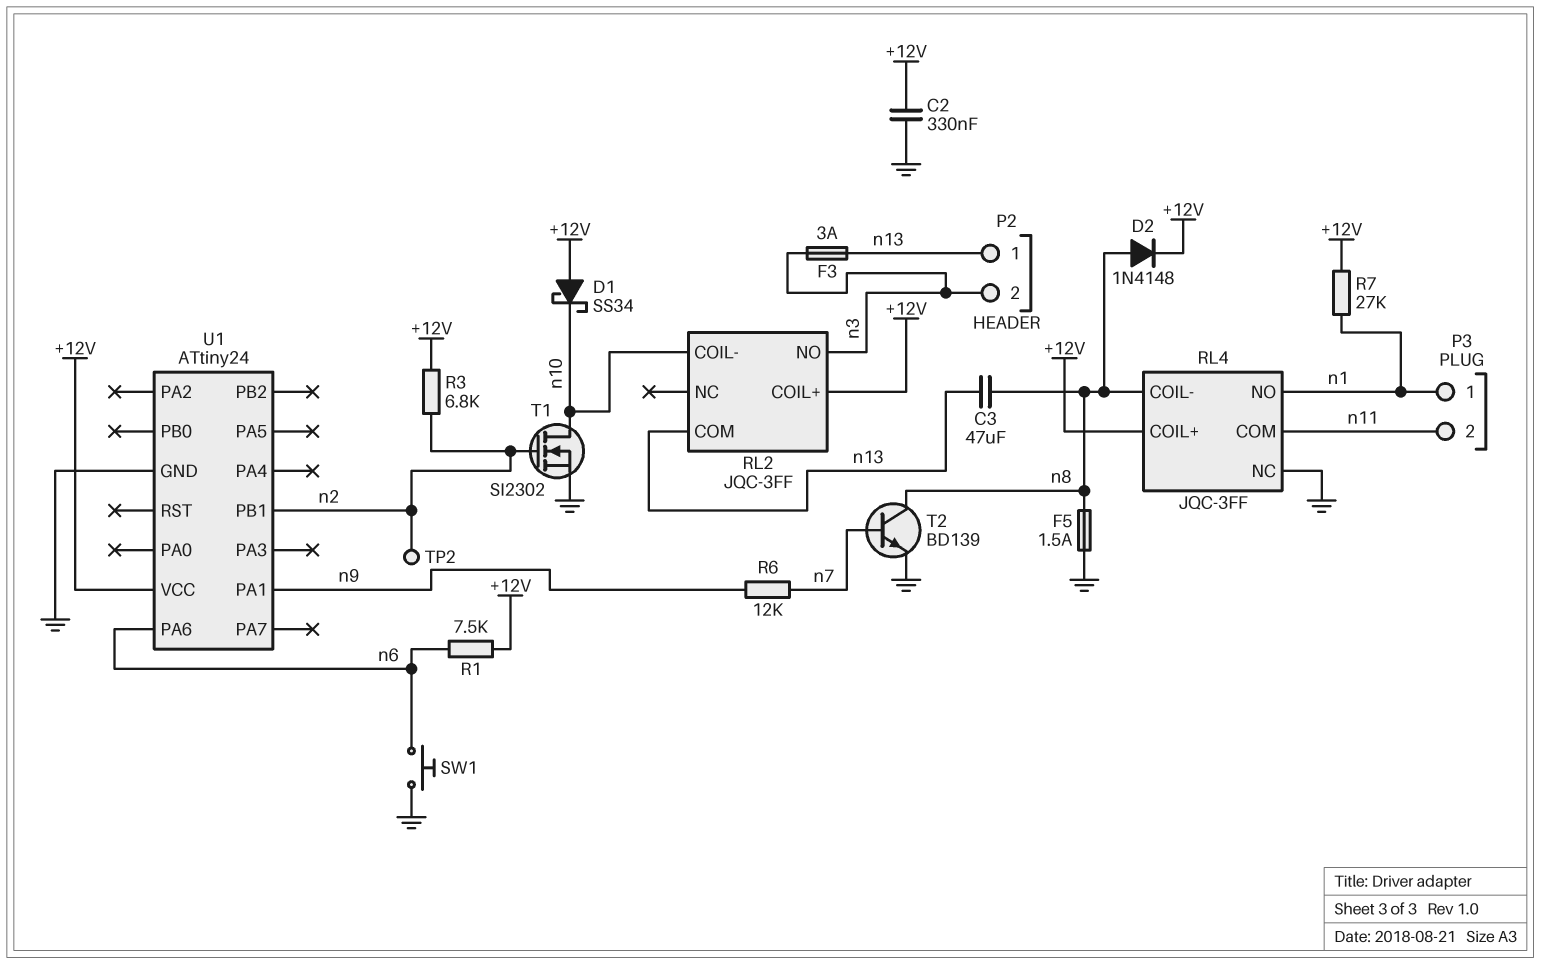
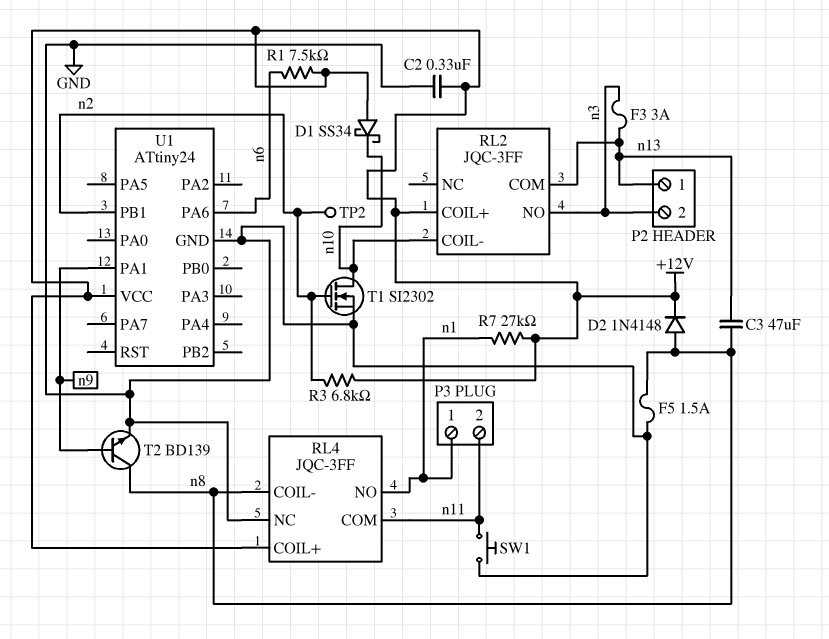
R6: 12k (n7, n9) -> none
SW1: button (GND, n6) -> button (GND, n11)
T2: NPN BD139 (B n7, C n8, E GND) -> NPN BD139 (B n9, C n8, E GND)

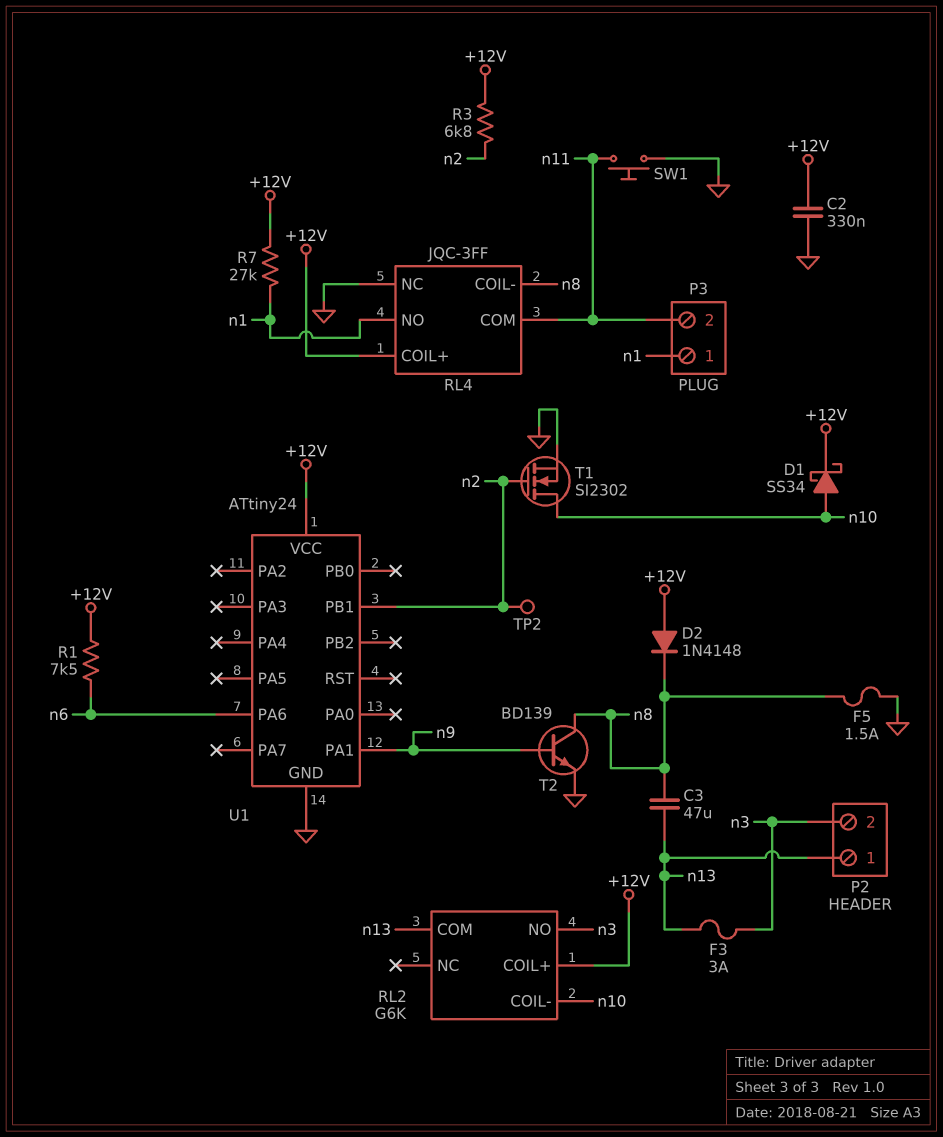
D1: schottky SS34 (A +12V, K n10) -> schottky SS34 (A n10, K +12V)
D2: diode 1N4148 (A n8, K +12V) -> diode 1N4148 (A +12V, K n8)
RL2: JQC-3FF -> G6K

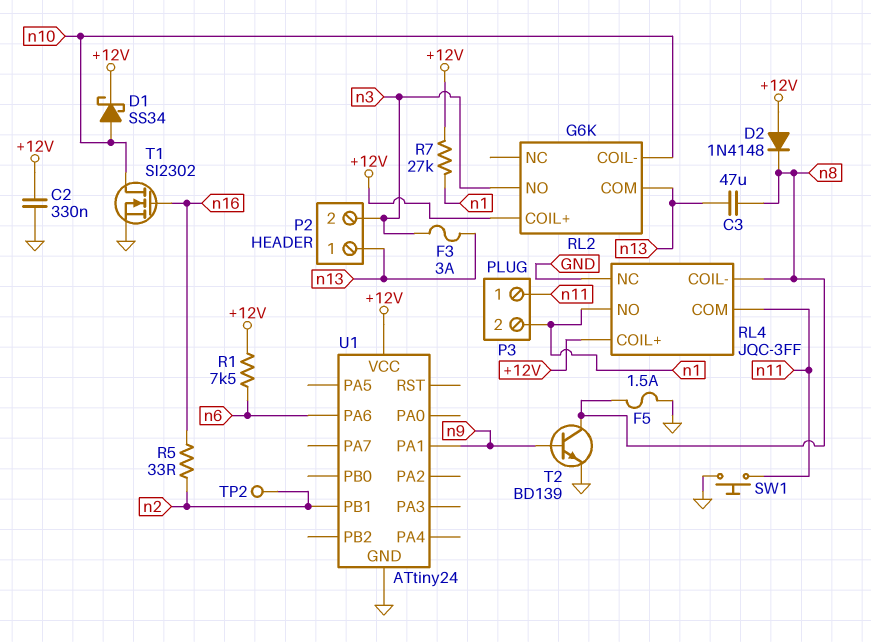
P3 pin 1: n1 -> n11
P3 pin 2: n11 -> n1
R3: 6.8k (+12V, n2) -> none
R5: none -> 33 (n2, n16)
T1: NMOS SI2302 (G n2, D n10, S GND) -> NMOS SI2302 (G n16, D n10, S GND)

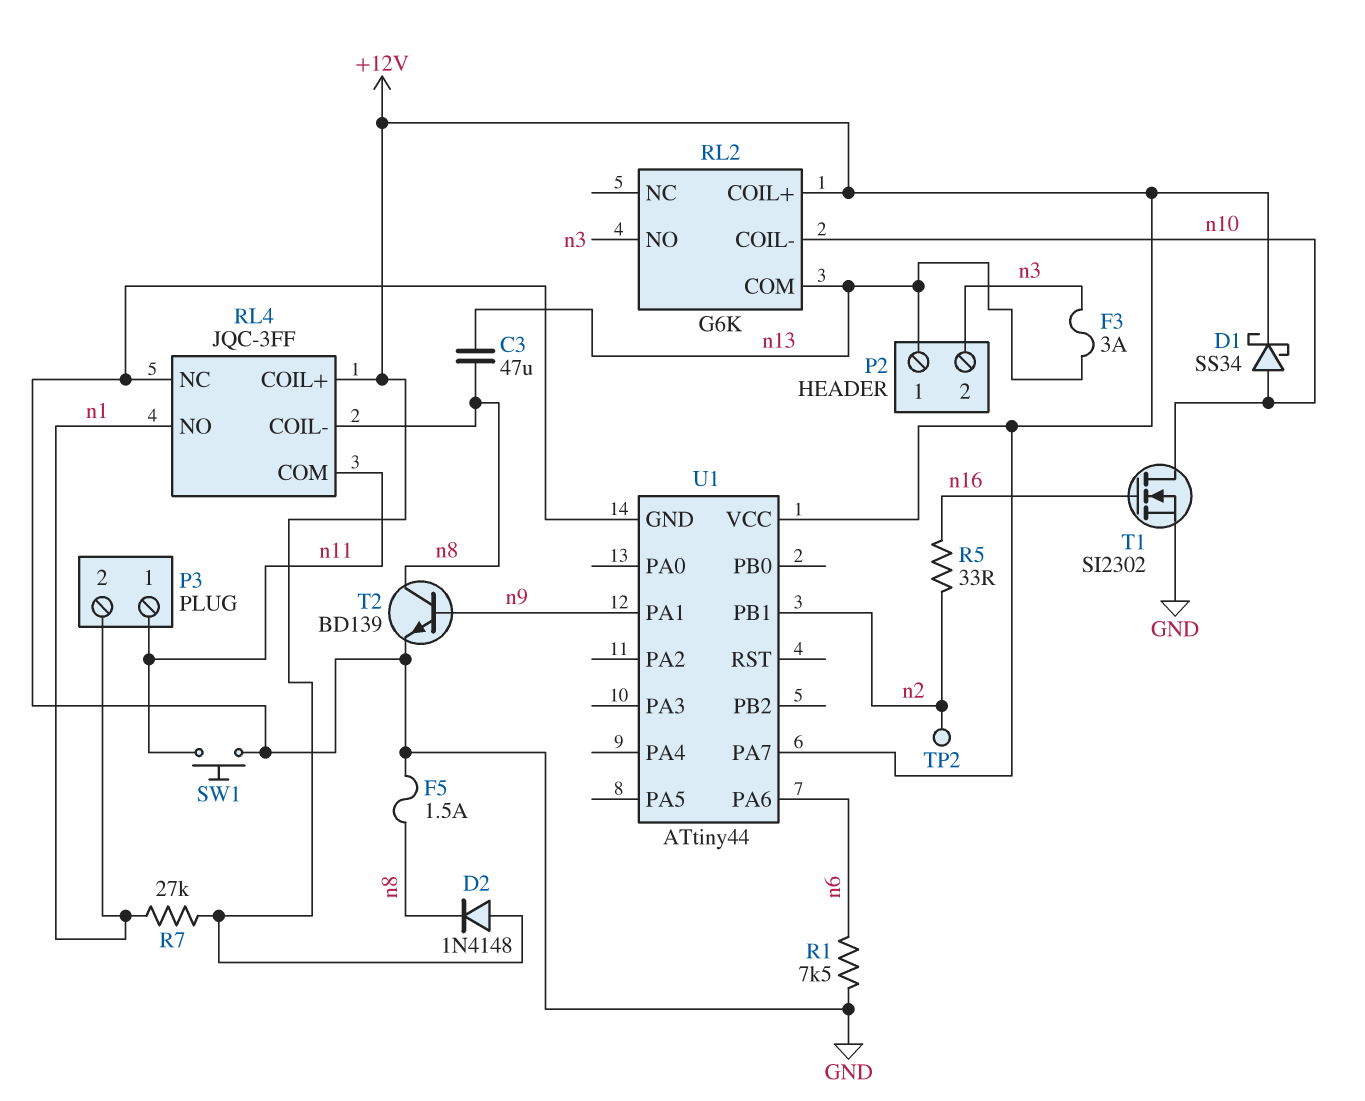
C2: 330nF (+12V, GND) -> none
R1: 7.5k (+12V, n6) -> 7.5k (GND, n6)
U1: ATtiny24 -> ATtiny44
U1 pin PA7: none -> +12V

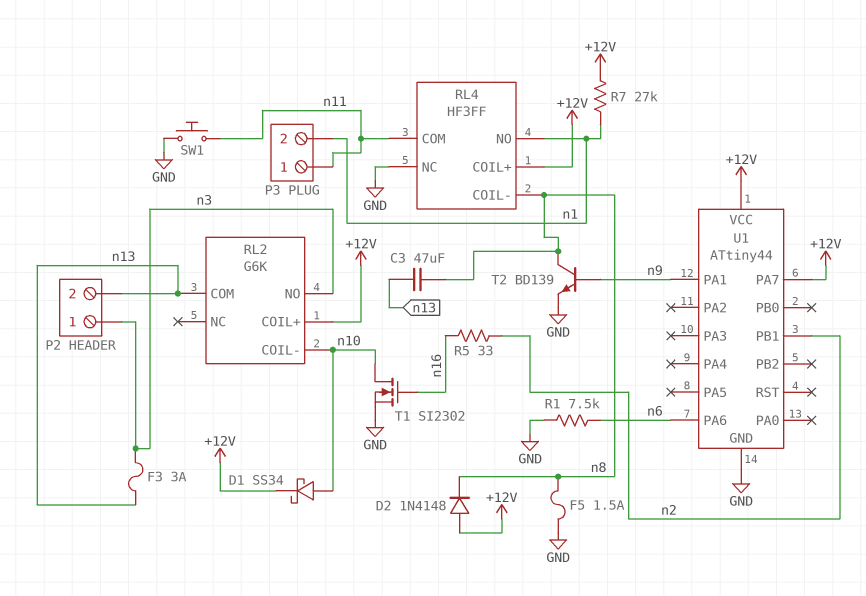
P2 pin 1: n13 -> n3
P2 pin 2: n3 -> n13
RL4: JQC-3FF -> HF3FF
TP2: test point (n2) -> none

